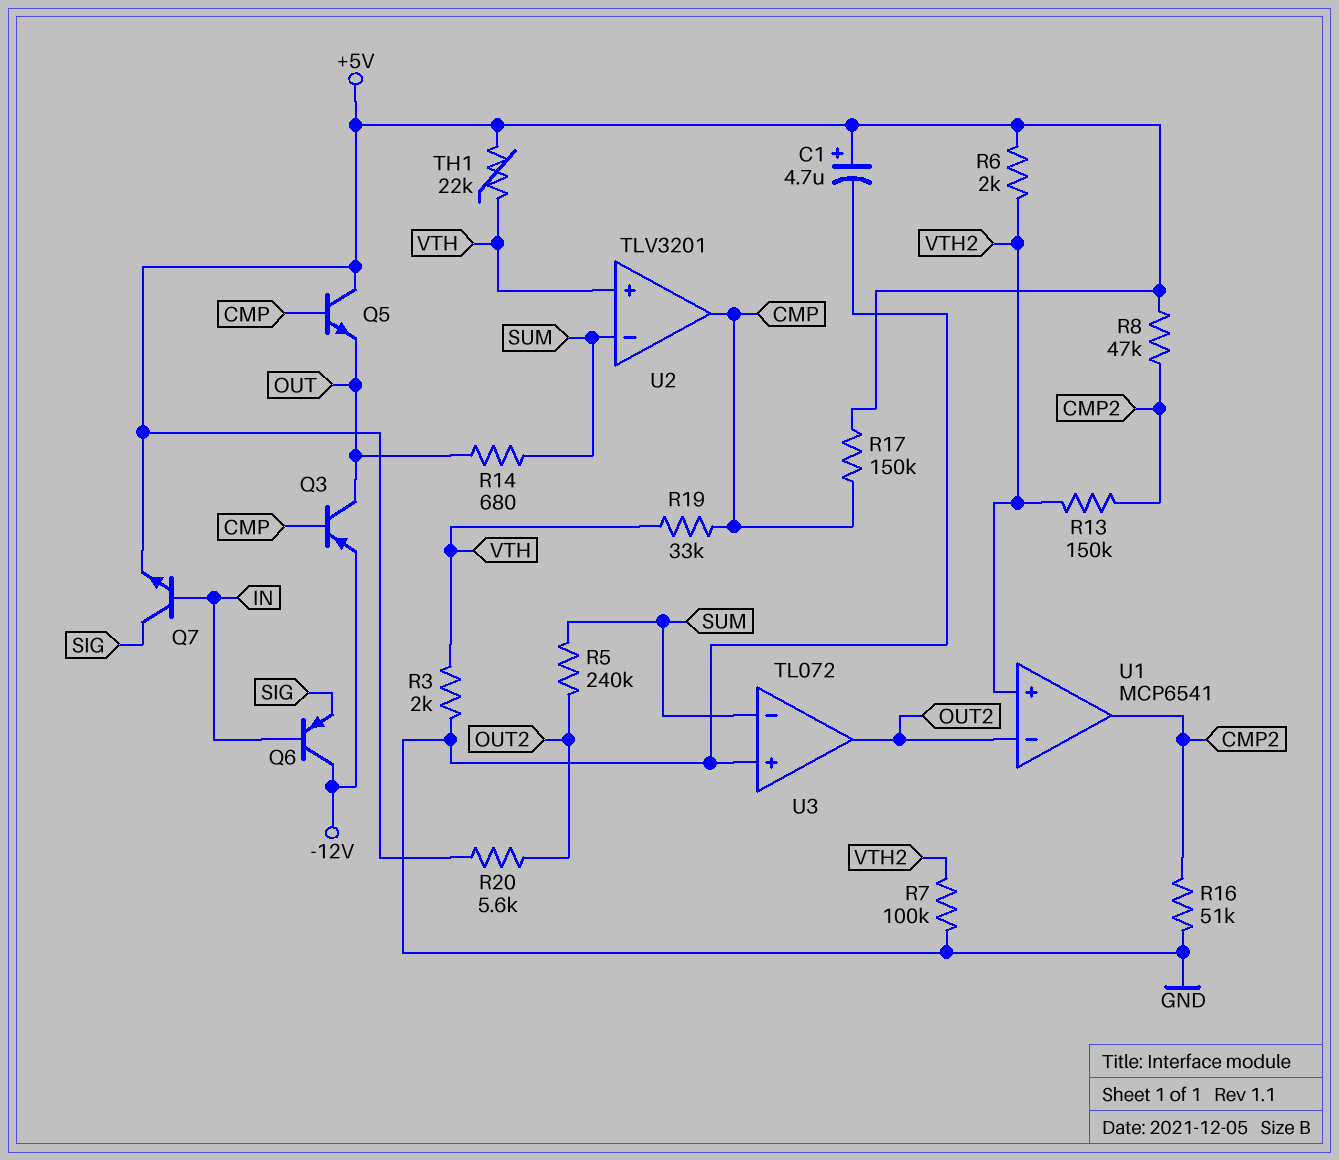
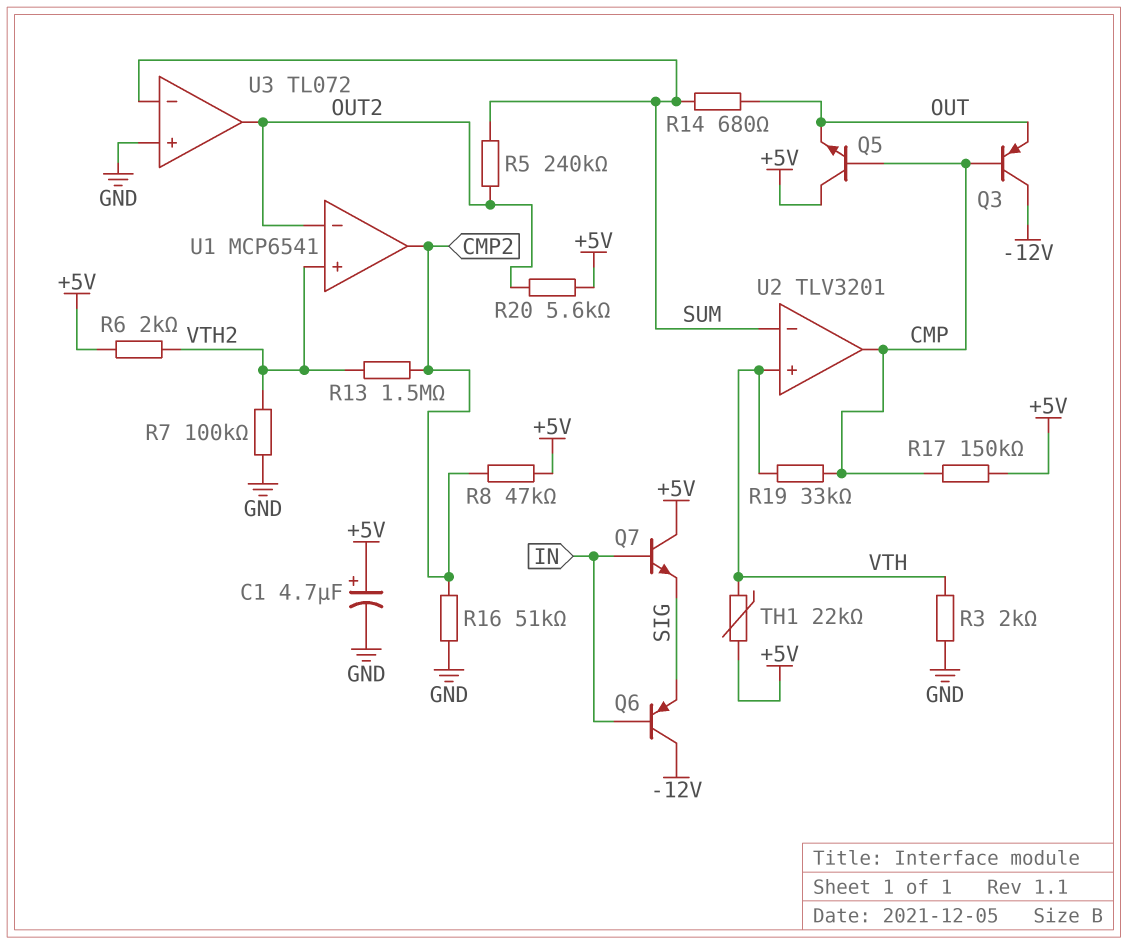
Q3: PNP (B CMP, C OUT, E -12V) -> PNP (B CMP, C -12V, E OUT)
Q7: NPN (B IN, C SIG, E +5V) -> NPN (B IN, C +5V, E SIG)
R13: 150k (CMP2, VTH2) -> 1.5M (CMP2, VTH2)

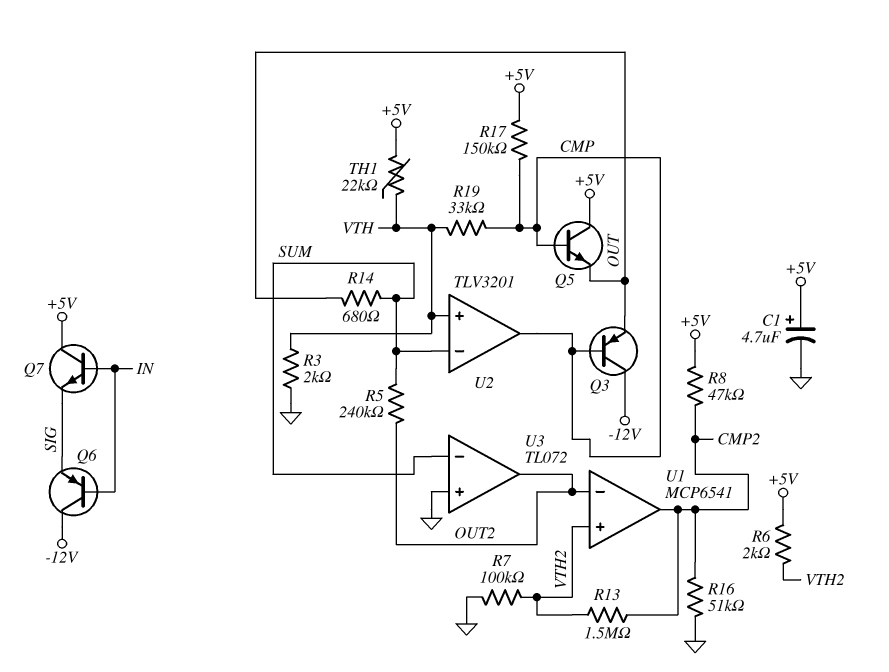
R20: 5.6k (+5V, OUT2) -> none

